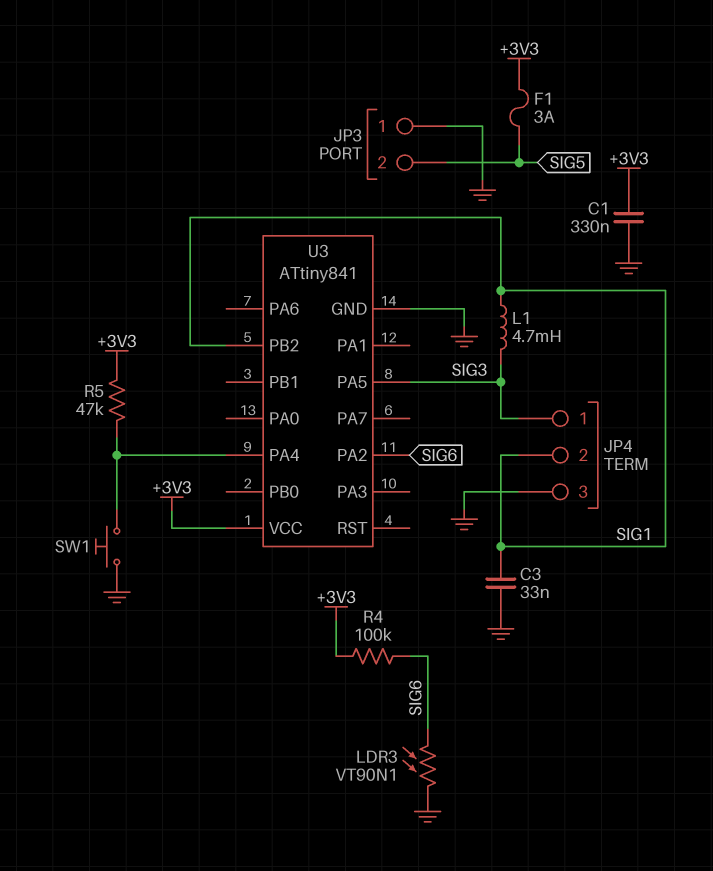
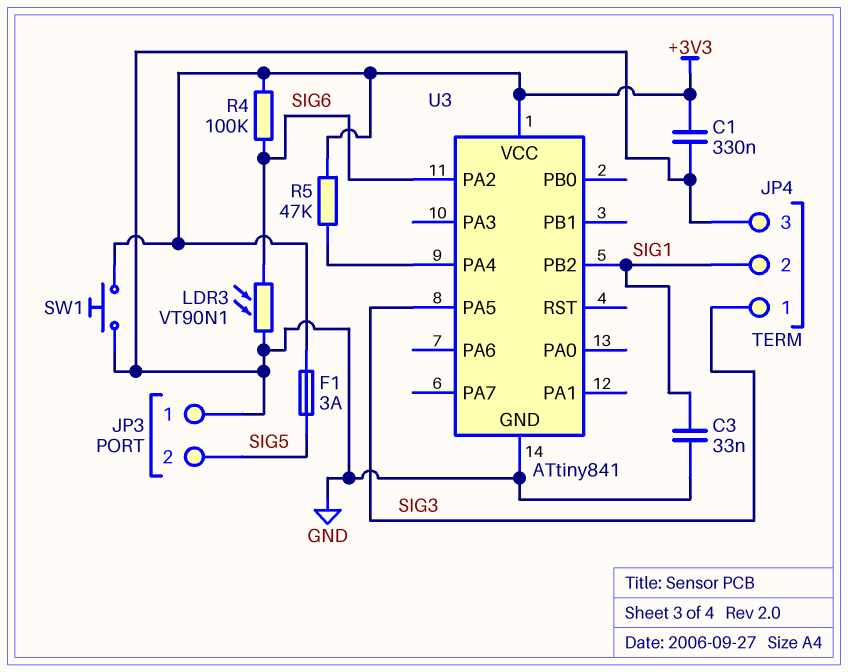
L1: 4.7mH (SIG1, SIG3) -> none
SW1: button (GND, U3/PA4) -> button (+3V3, GND)

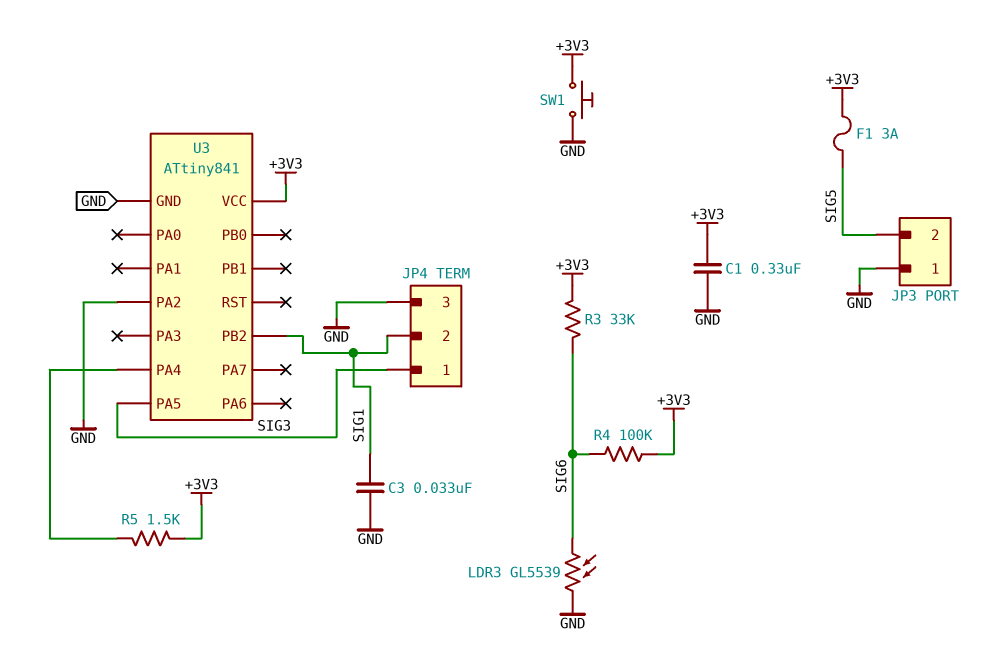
LDR3: VT90N1 (GND, SIG6) -> GL5539 (GND, SIG6)
R3: none -> 33k (+3V3, SIG6)
R5: 47k (+3V3, U3/PA4) -> 1.5k (+3V3, U3/PA4)
U3 pin PA2: SIG6 -> GND

